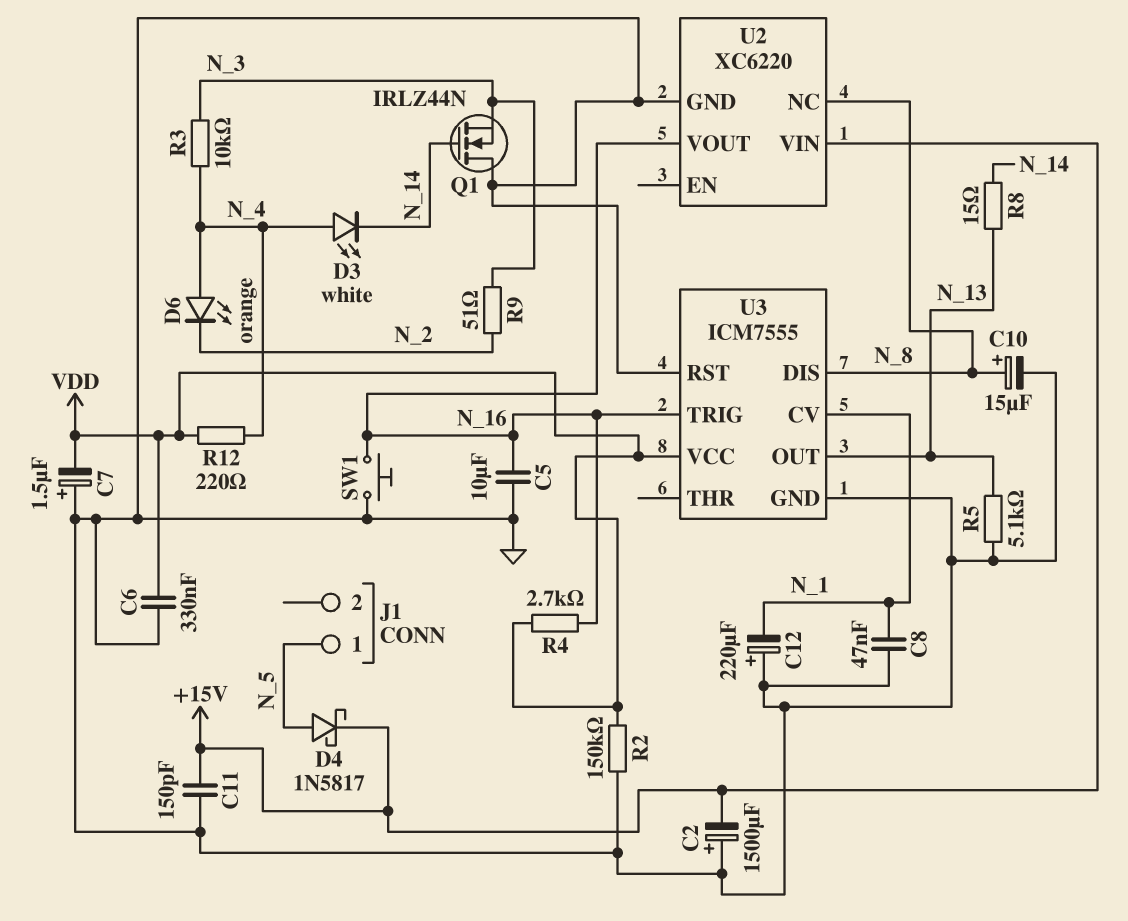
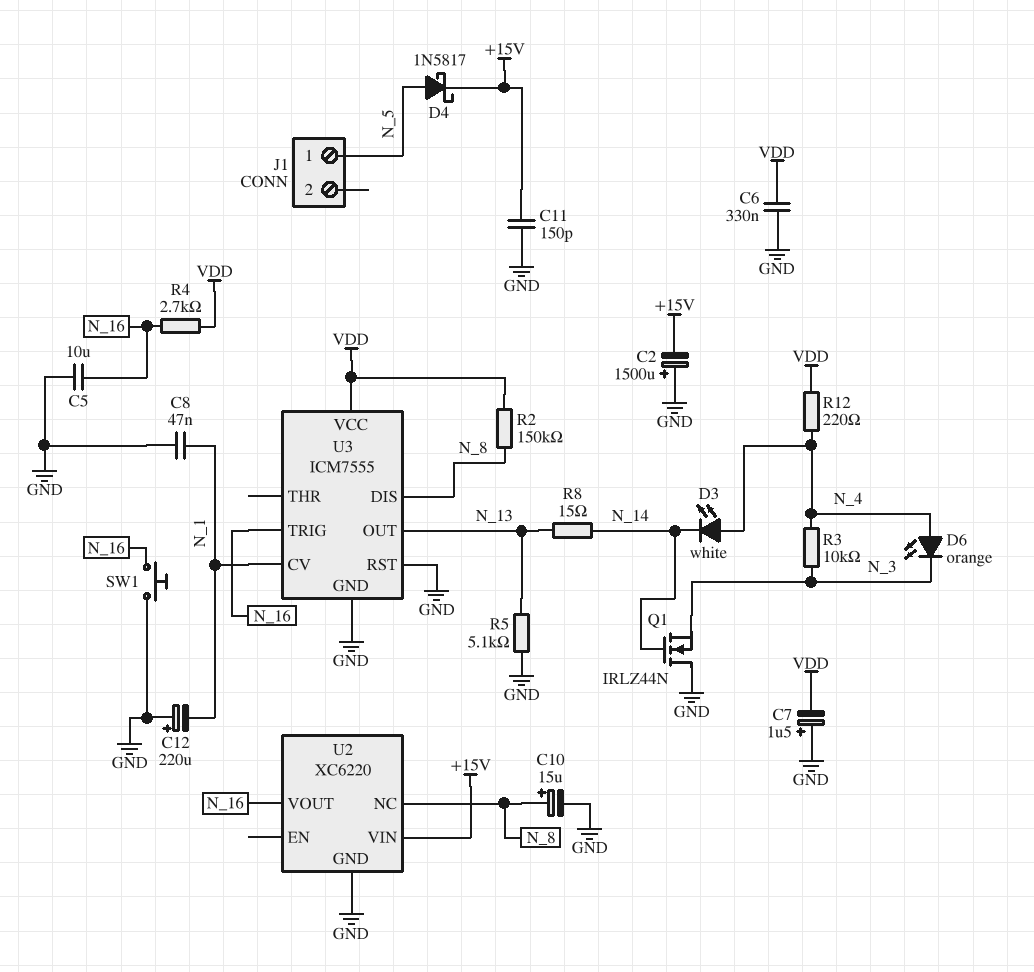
D6: LED orange (A N_4, K N_2) -> LED orange (A N_4, K N_3)
R2: 150k (GND, VDD) -> 150k (N_8, VDD)
R9: 51 (N_2, N_3) -> none

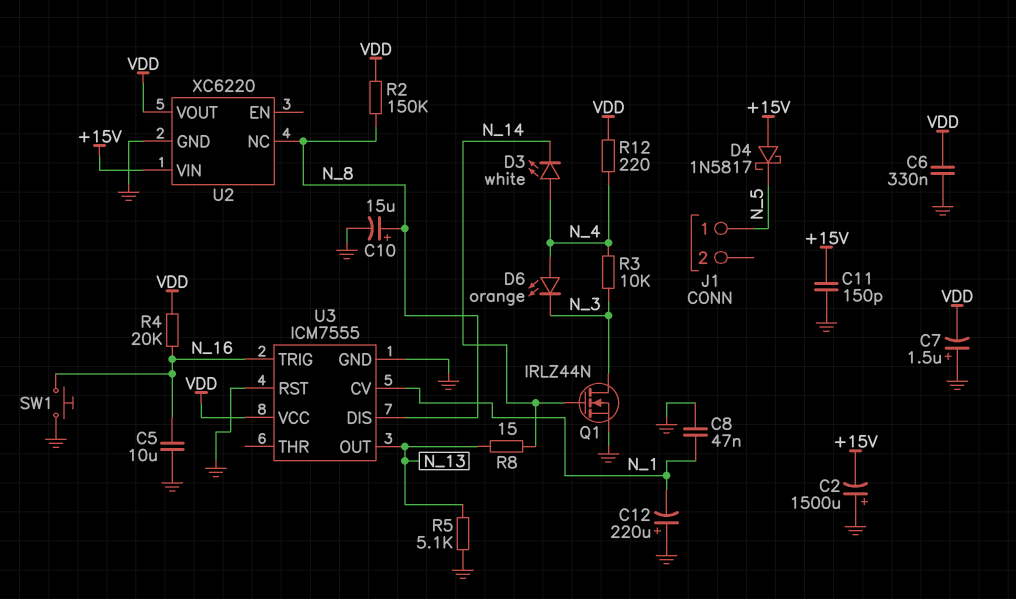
D4: schottky 1N5817 (A N_5, K +15V) -> schottky 1N5817 (A +15V, K N_5)
Q1: NMOS IRLZ44N (G N_14, D GND, S N_3) -> NMOS IRLZ44N (G N_14, D N_3, S GND)
R4: 2.7k (N_16, VDD) -> 20k (N_16, VDD)
U2 pin VOUT: N_16 -> VDD

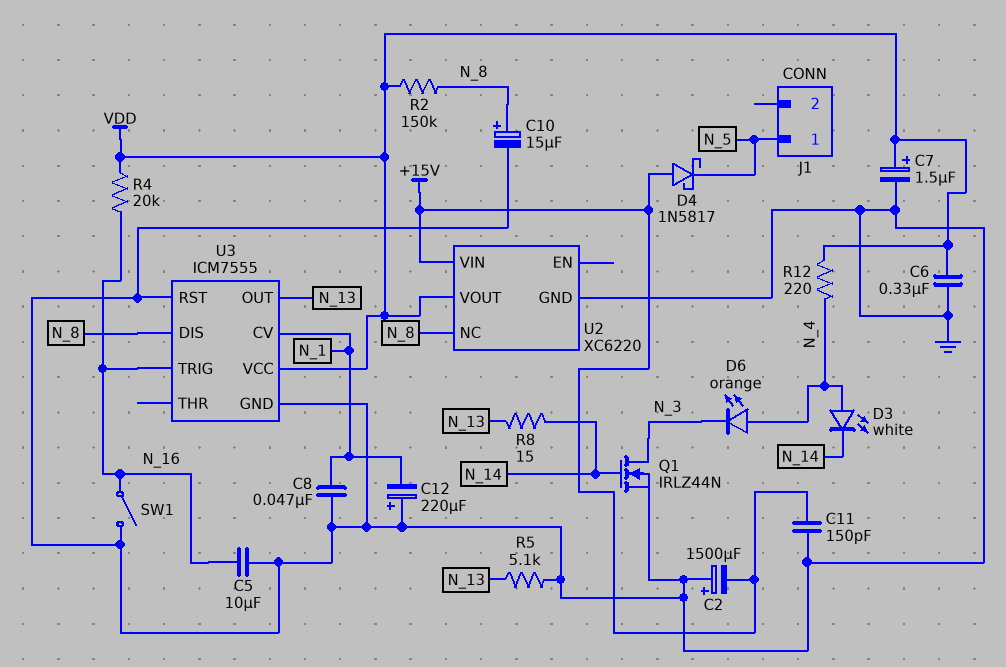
C7: 1.5uF (plus GND, minus VDD) -> 1.5uF (plus VDD, minus GND)
R3: 10k (N_3, N_4) -> none
SW1: button (GND, N_16) -> switch (GND, N_16)

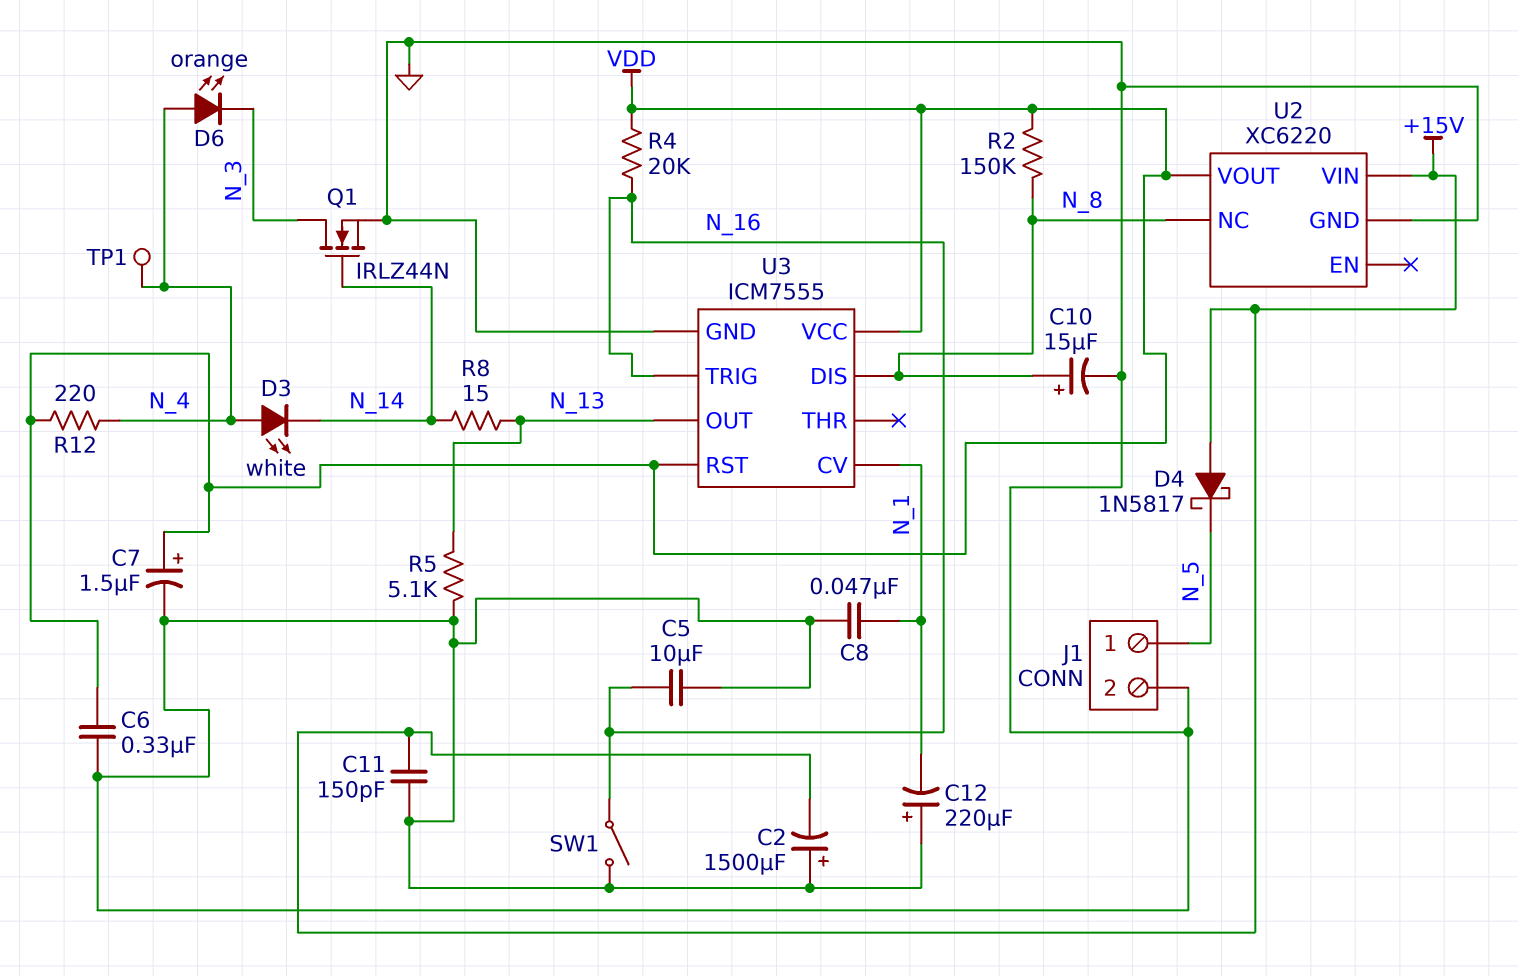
J1 pin 2: none -> GND
TP1: none -> test point (N_4)
U3 pin RST: GND -> VDD

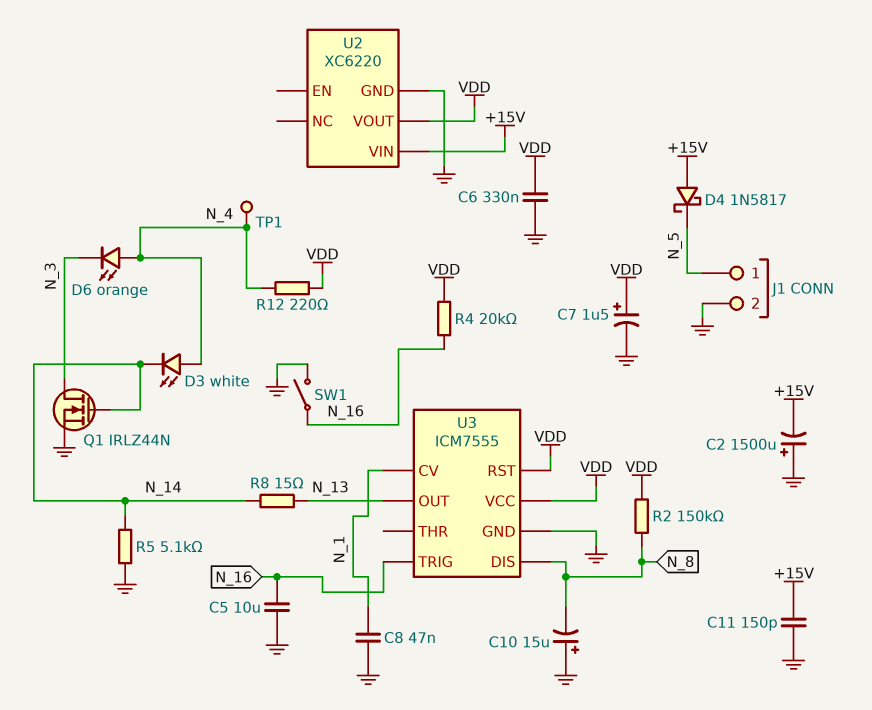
C10: 15uF (plus N_8, minus GND) -> 15uF (plus GND, minus N_8)
C12: 220uF (plus GND, minus N_1) -> none
R5: 5.1k (GND, N_13) -> 5.1k (GND, N_14)
U2 pin NC: N_8 -> none

